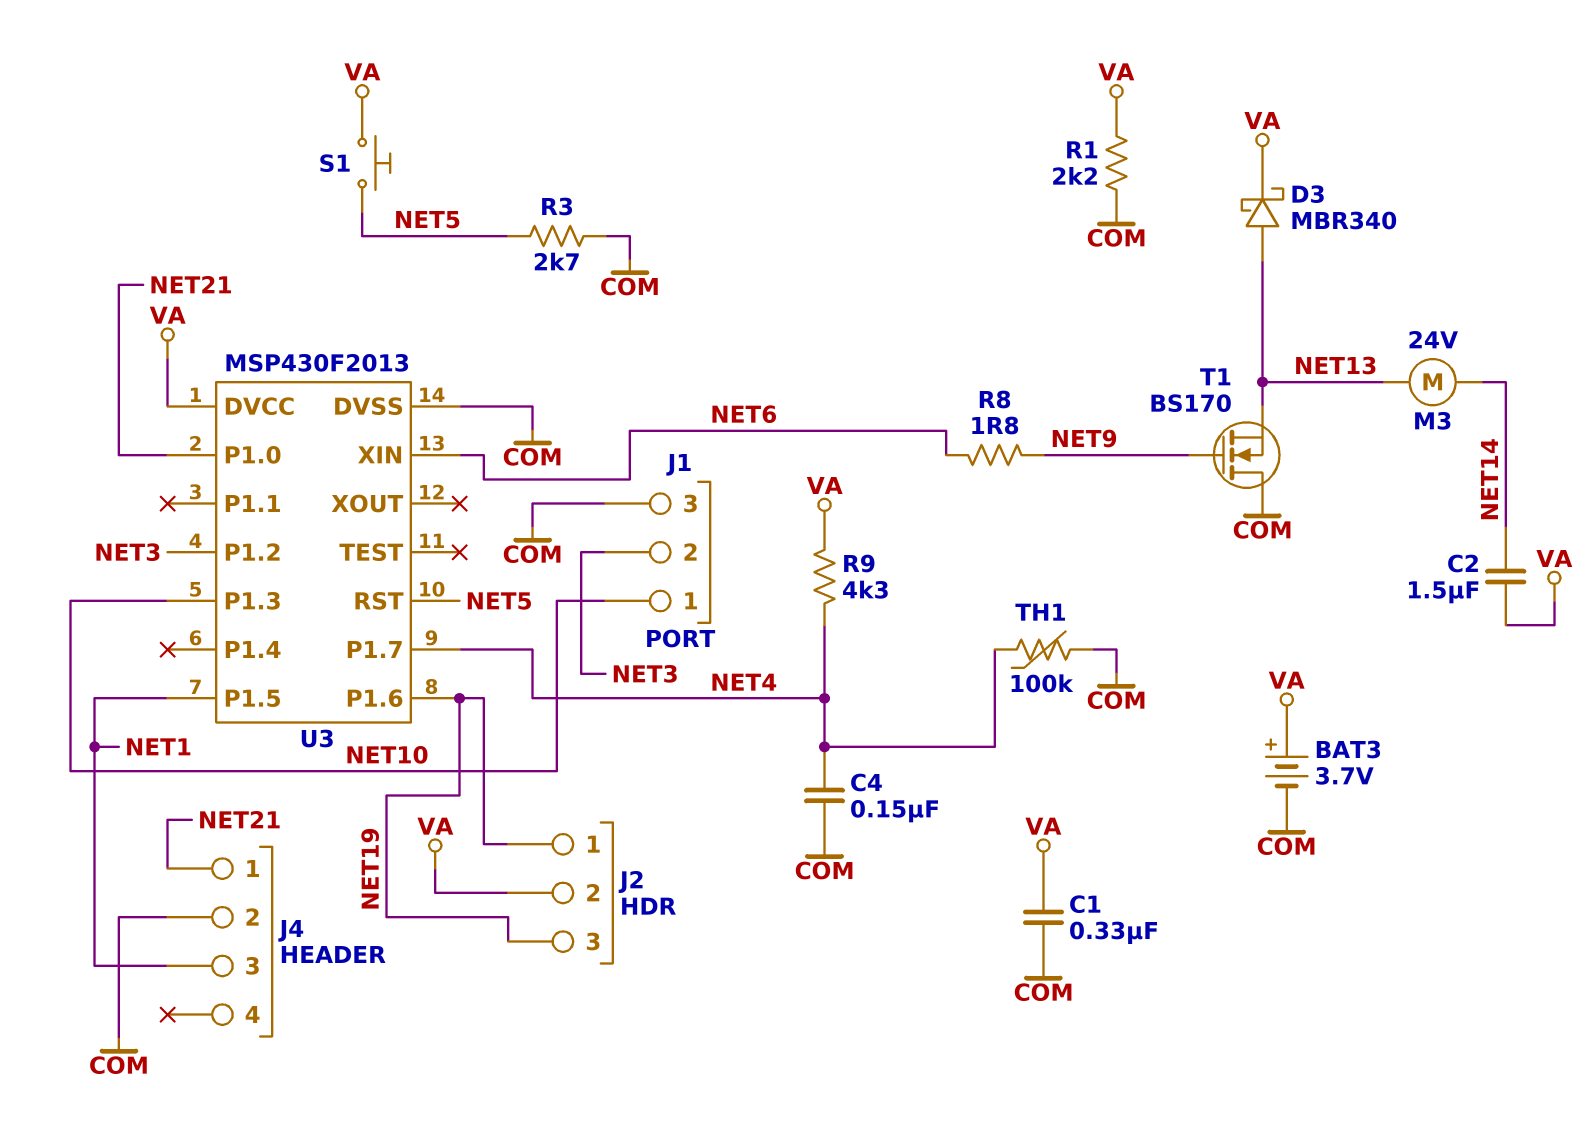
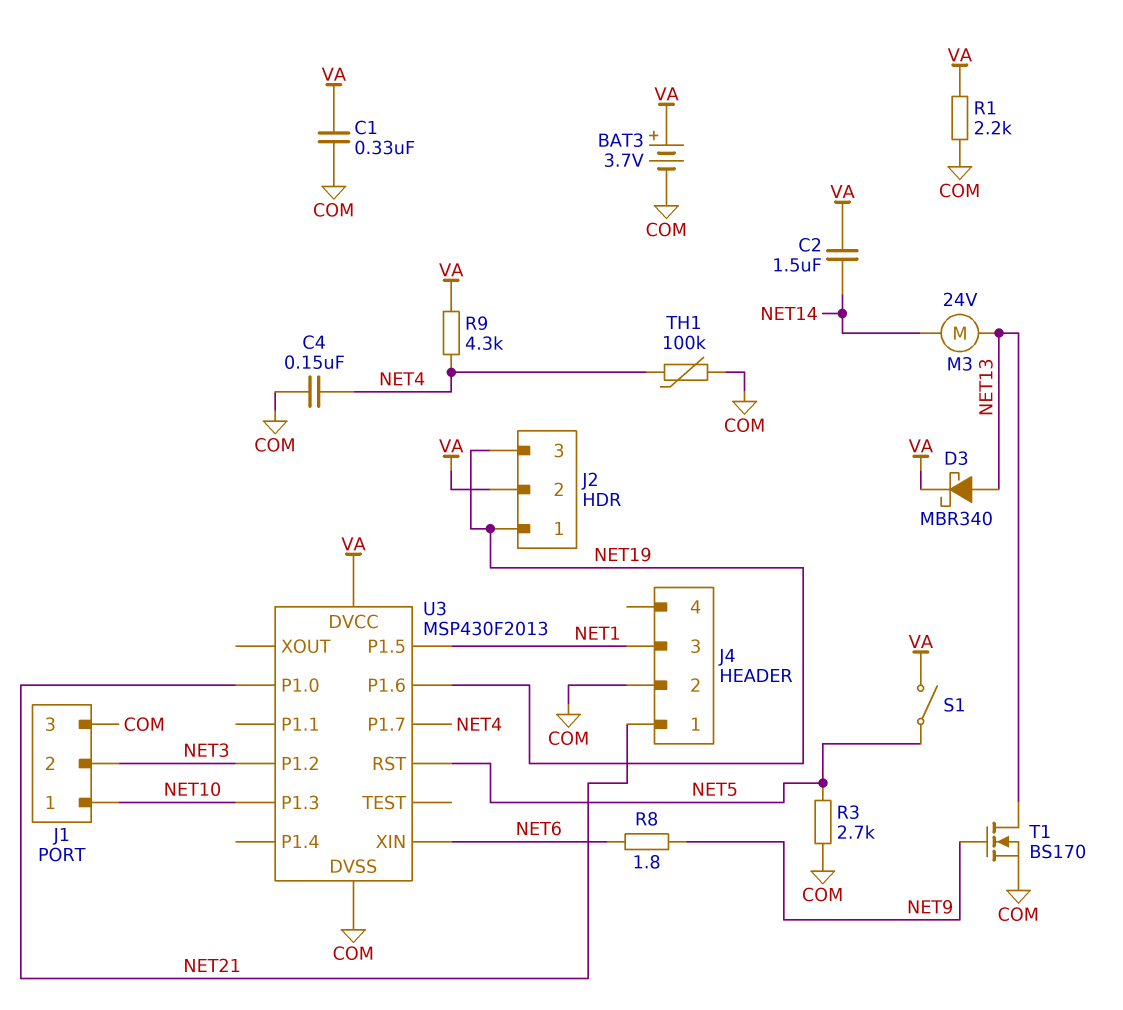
S1: button (NET5, VA) -> switch (NET5, VA)
T1: NMOS BS170 (G NET9, D COM, S NET13) -> NMOS BS170 (G NET9, D NET13, S COM)

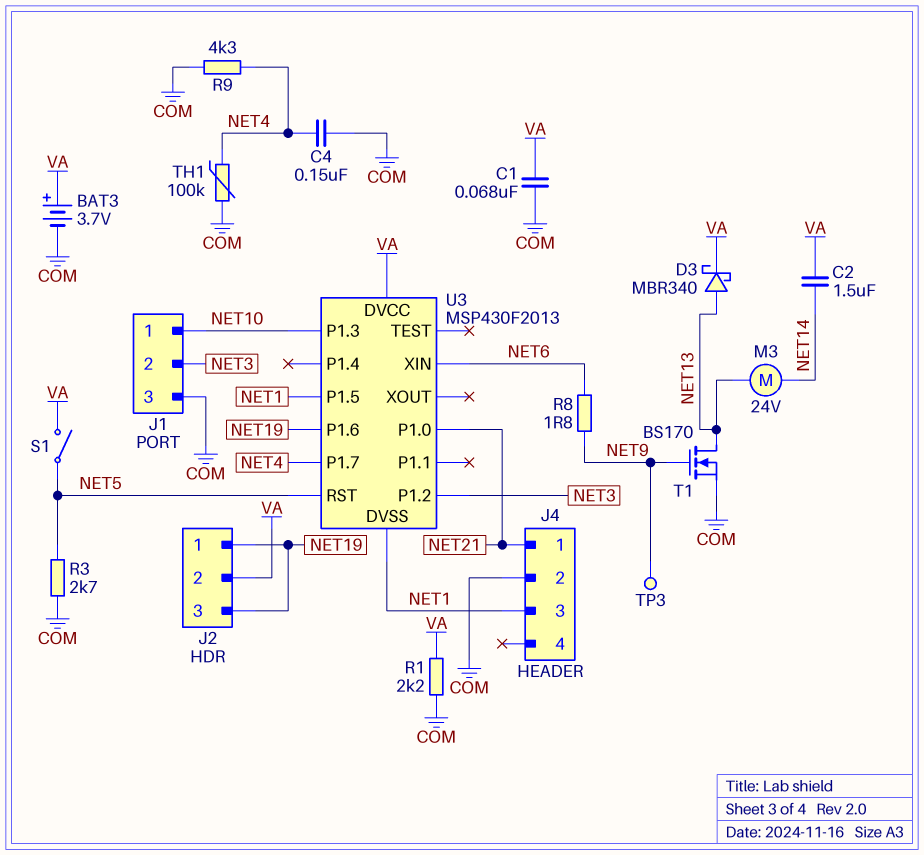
C1: 330nF (COM, VA) -> 68nF (COM, VA)
R9: 4.3k (NET4, VA) -> 4.3k (COM, NET4)
TP3: none -> test point (NET9)
U3 pin DVSS: COM -> NET1

